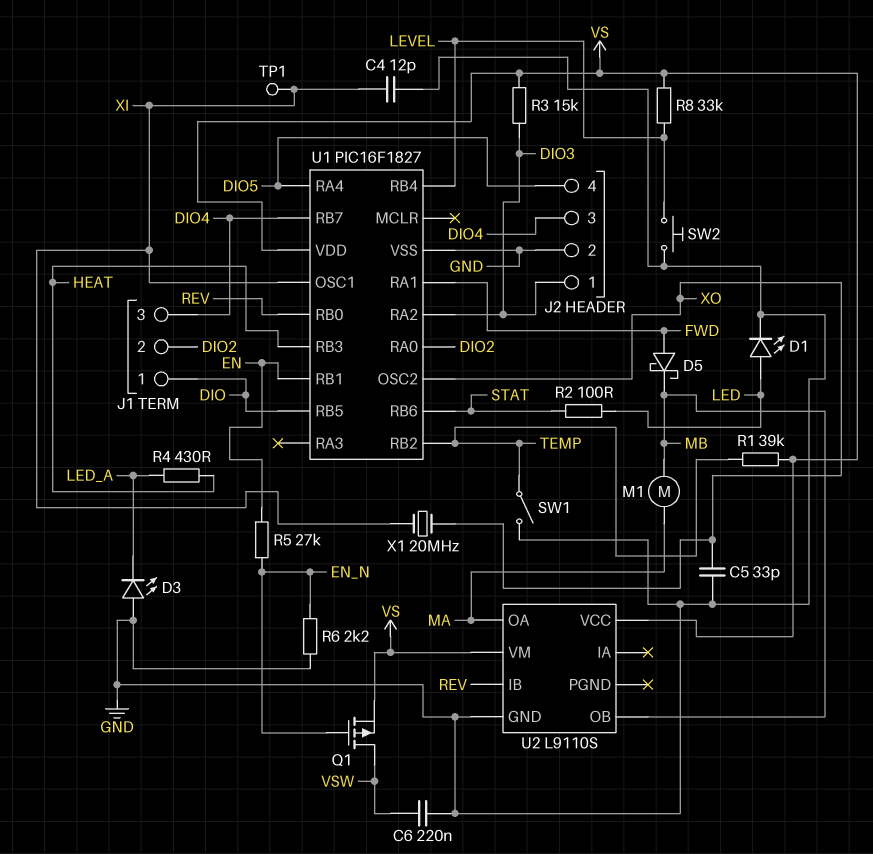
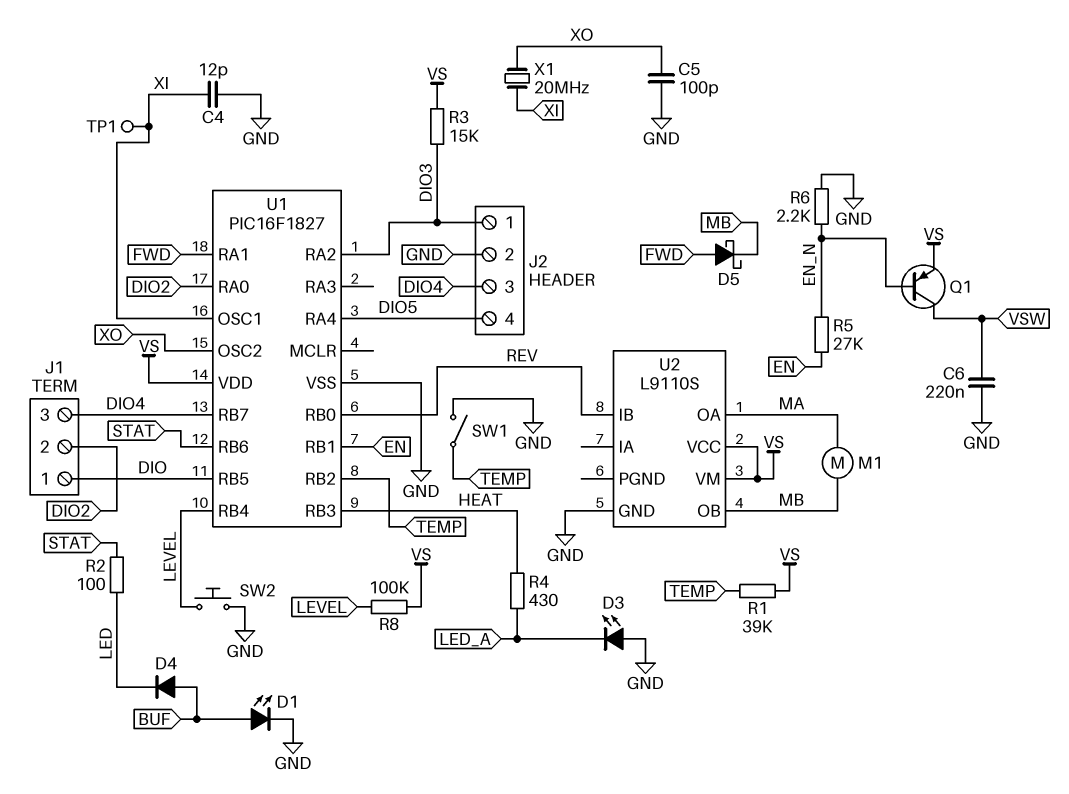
C5: 33pF (GND, XO) -> 100pF (GND, XO)
D1: LED (A LED, K GND) -> LED (A BUF, K GND)
D4: none -> diode (A BUF, K LED)
Q1: PMOS (G EN_N, D VSW, S VS) -> PNP (B EN_N, C VSW, E VS)
R8: 33k (LEVEL, VS) -> 100k (LEVEL, VS)

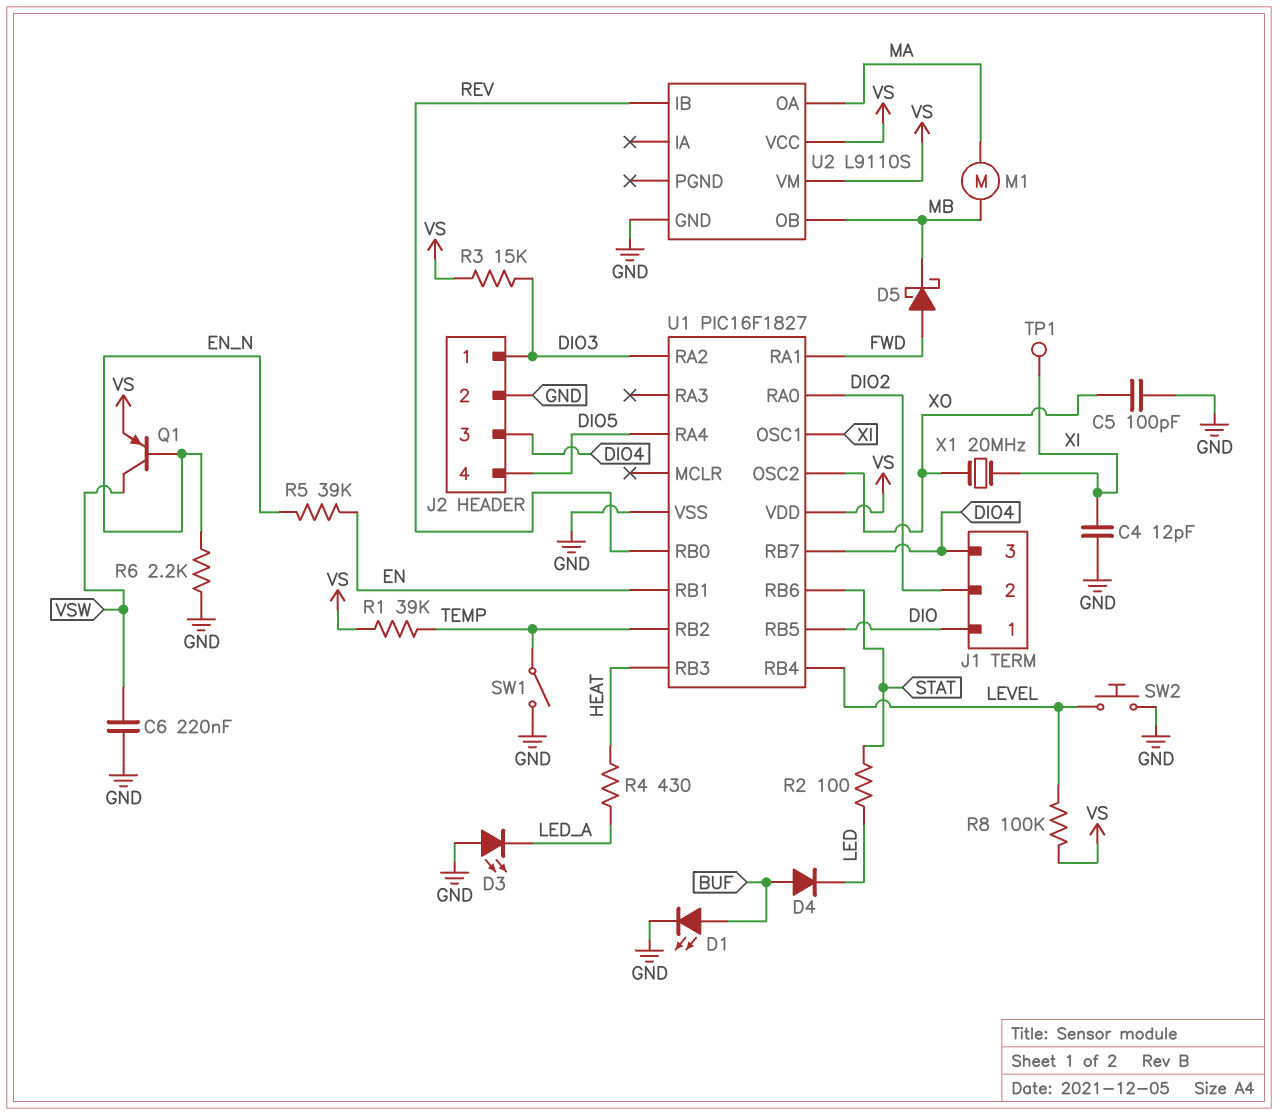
R5: 27k (EN, EN_N) -> 39k (EN, EN_N)

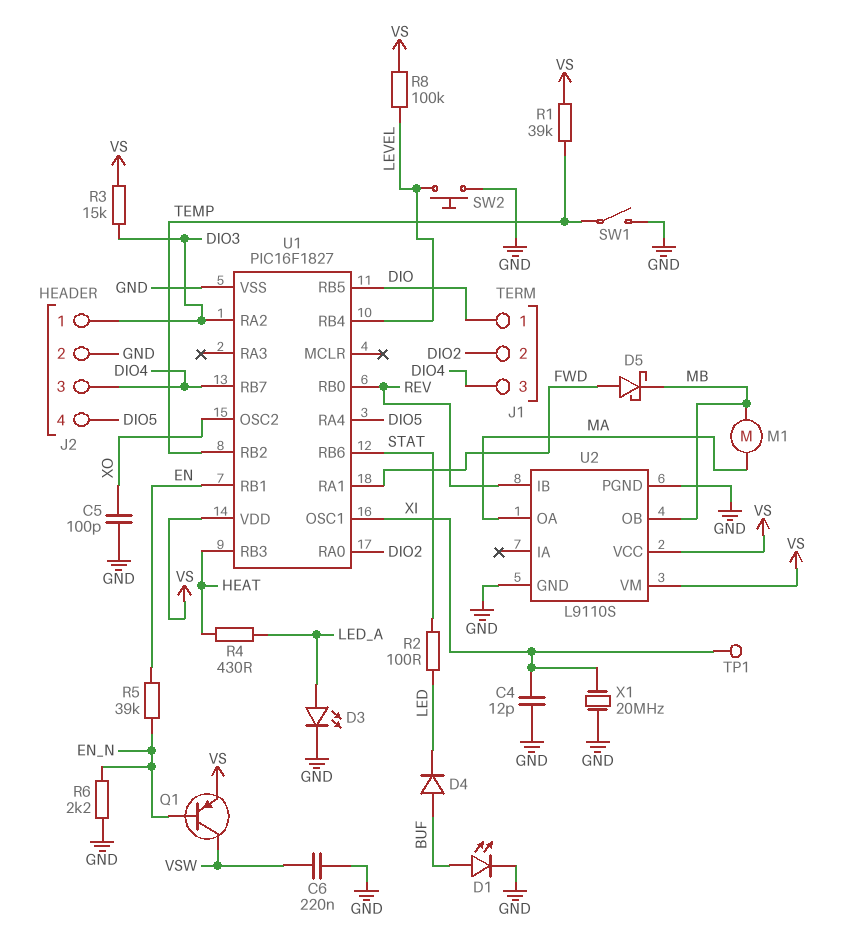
D3: LED (A GND, K LED_A) -> LED (A LED_A, K GND)
U2 pin PGND: none -> GND
X1: 20MHz (XI, XO) -> 20MHz (GND, XI)

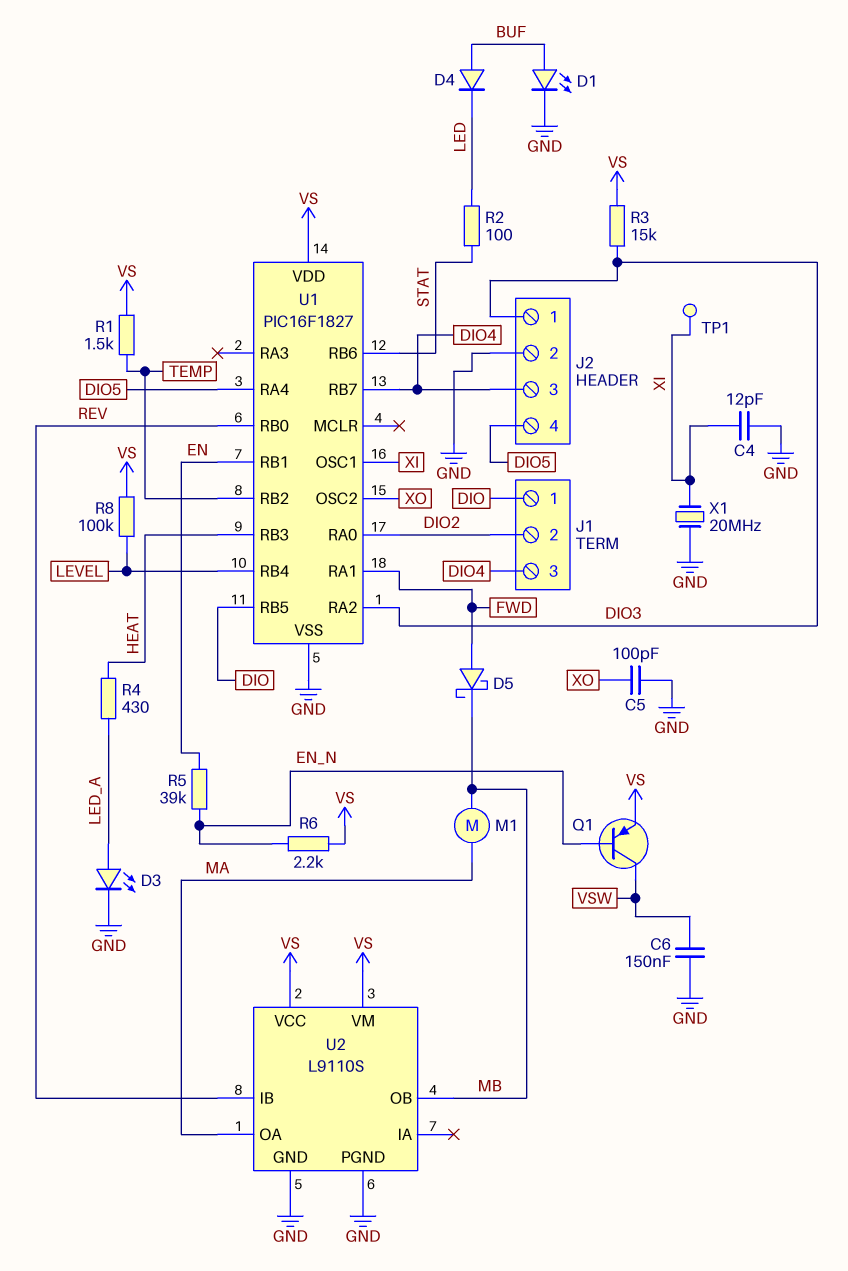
C6: 220nF (GND, VSW) -> 150nF (GND, VSW)
R1: 39k (TEMP, VS) -> 1.5k (TEMP, VS)
R6: 2.2k (EN_N, GND) -> 2.2k (EN_N, VS)
SW1: switch (GND, TEMP) -> none
SW2: button (GND, LEVEL) -> none

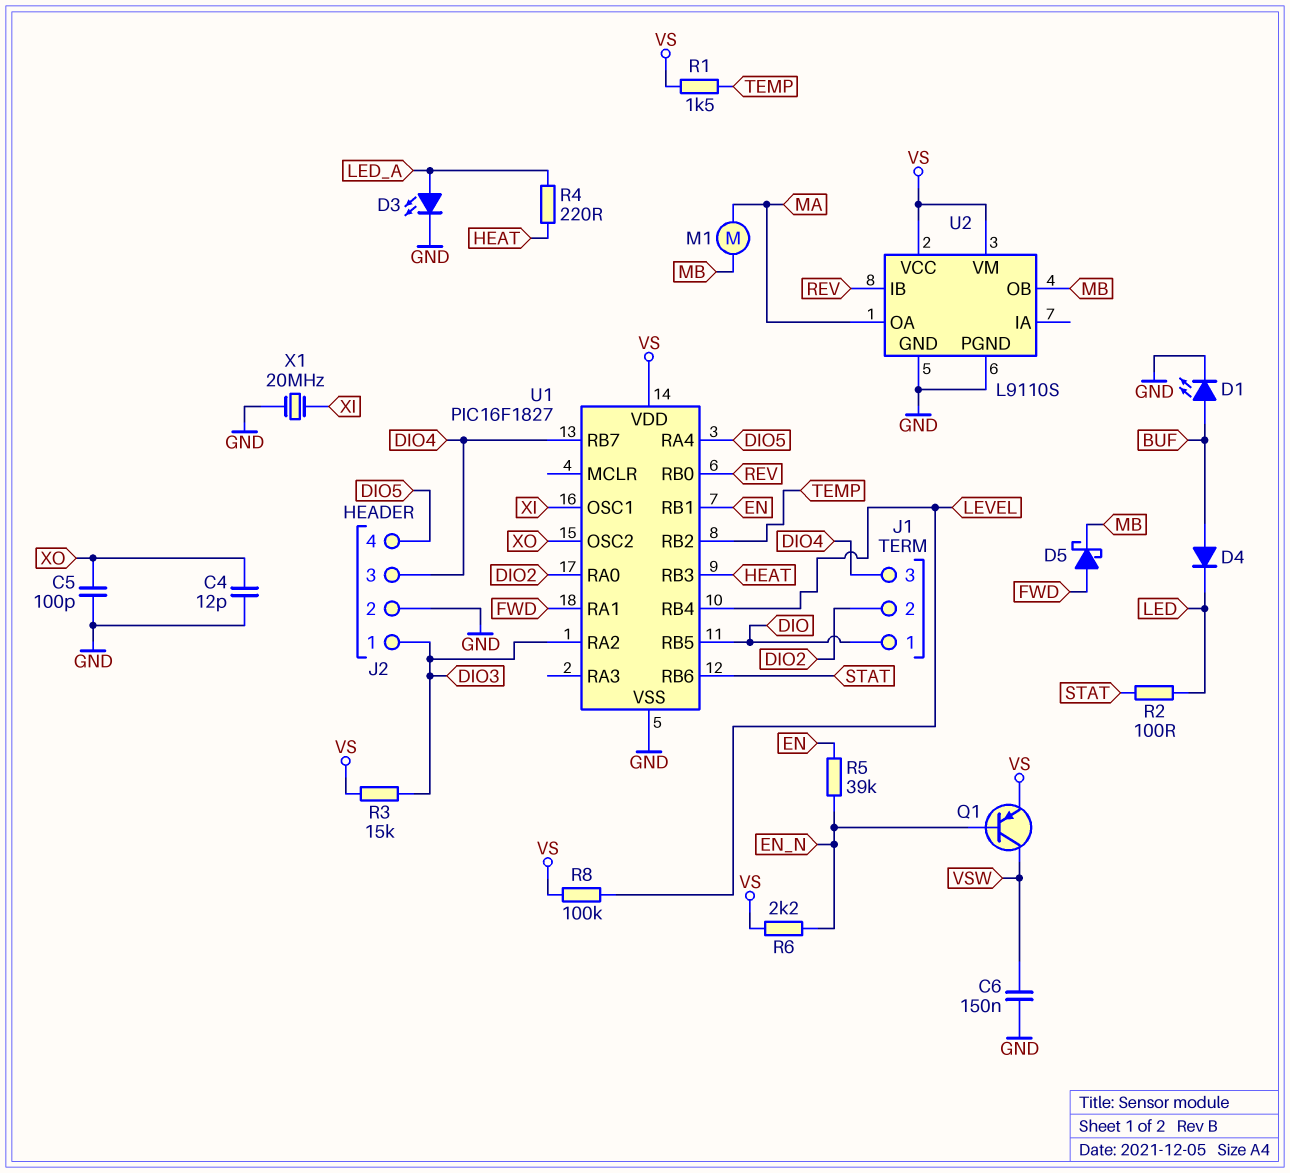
C4: 12pF (GND, XI) -> 12pF (GND, XO)
R4: 430 (HEAT, LED_A) -> 220 (HEAT, LED_A)
TP1: test point (XI) -> none

